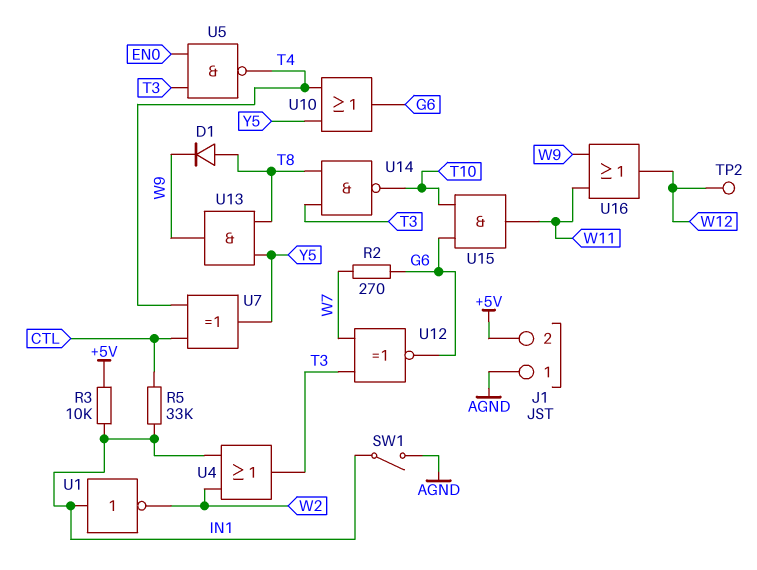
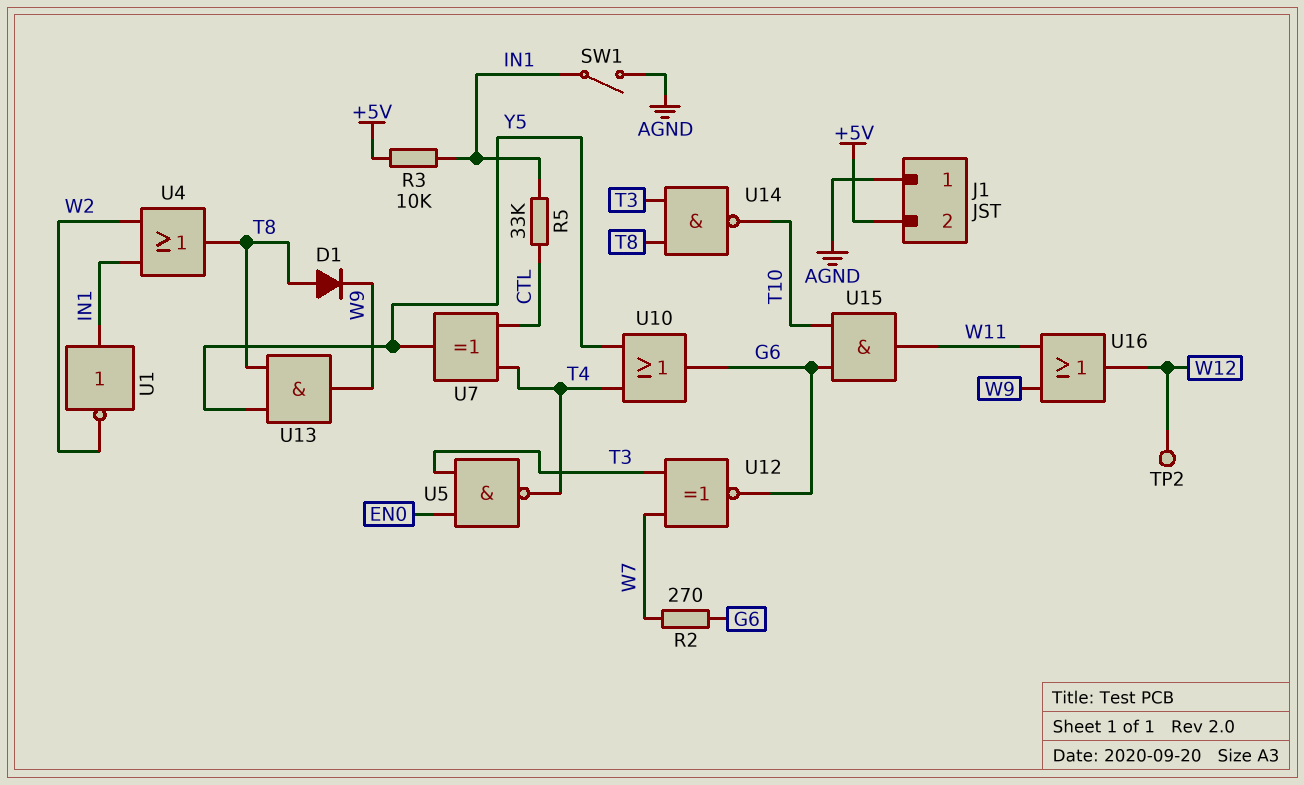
U4: OR (in IN1, in W2, out T3) -> OR (in IN1, in W2, out T8)

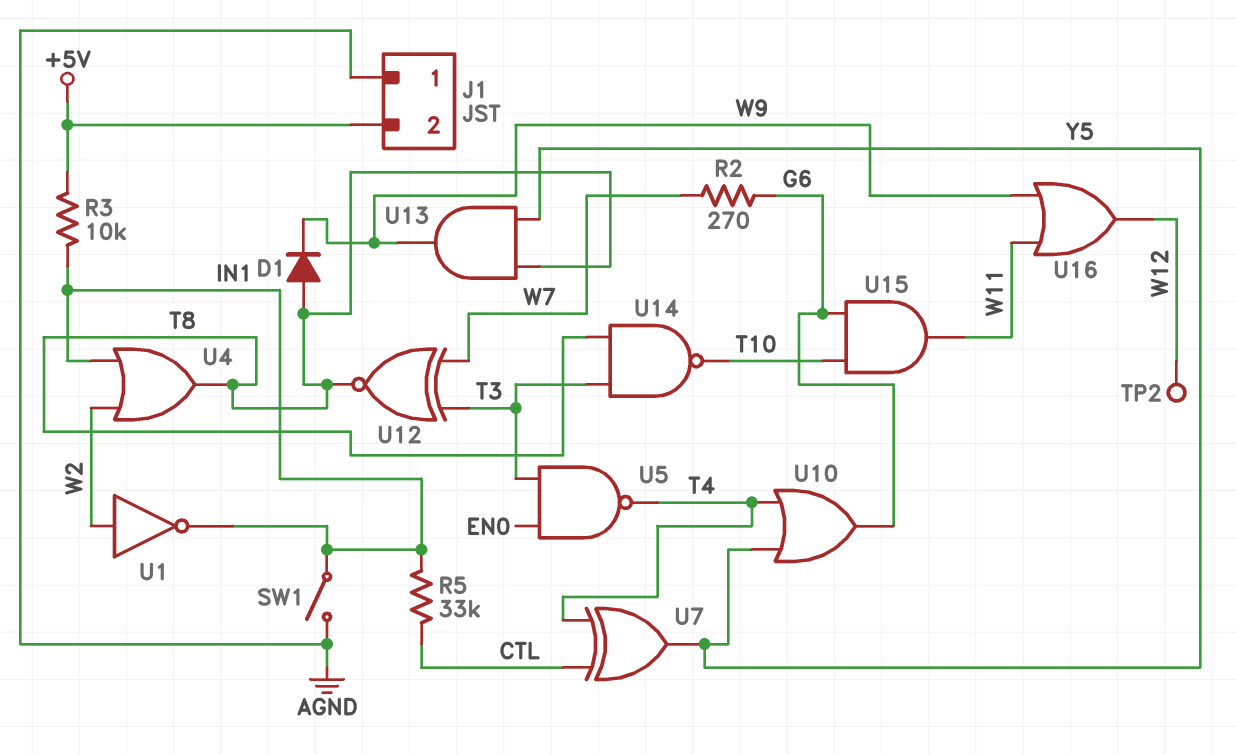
U1: NOT (in IN1, out W2) -> NOT (in W2, out IN1)
U12: XNOR (in T3, in W7, out G6) -> XNOR (in T3, in W7, out T8)

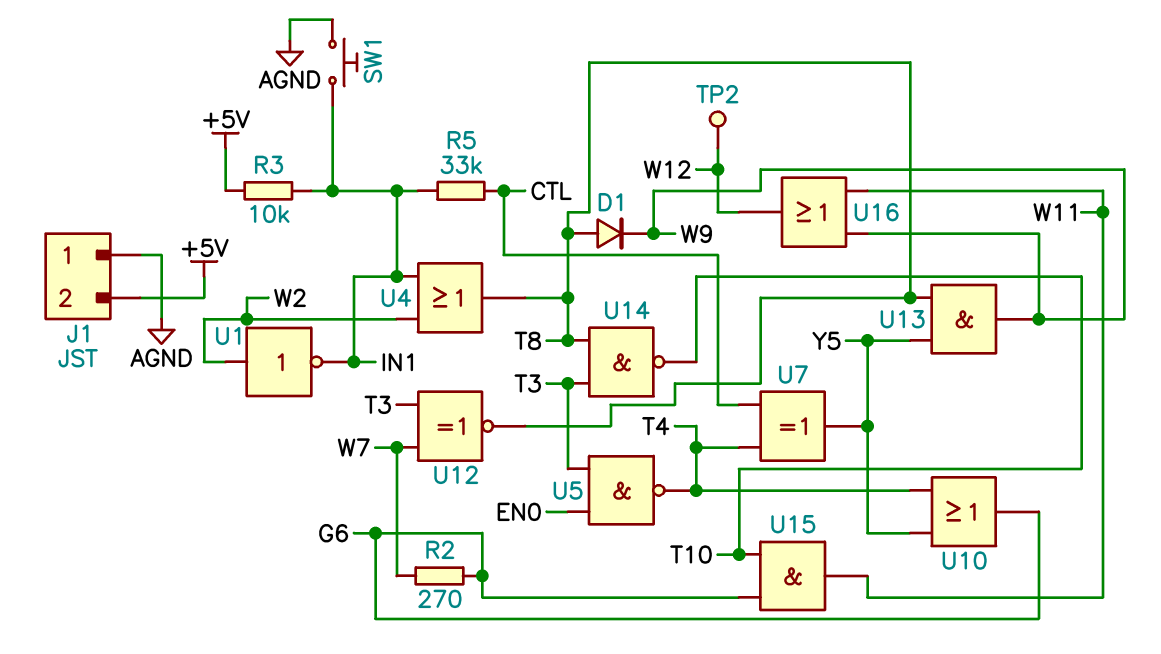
SW1: switch (AGND, IN1) -> button (AGND, IN1)

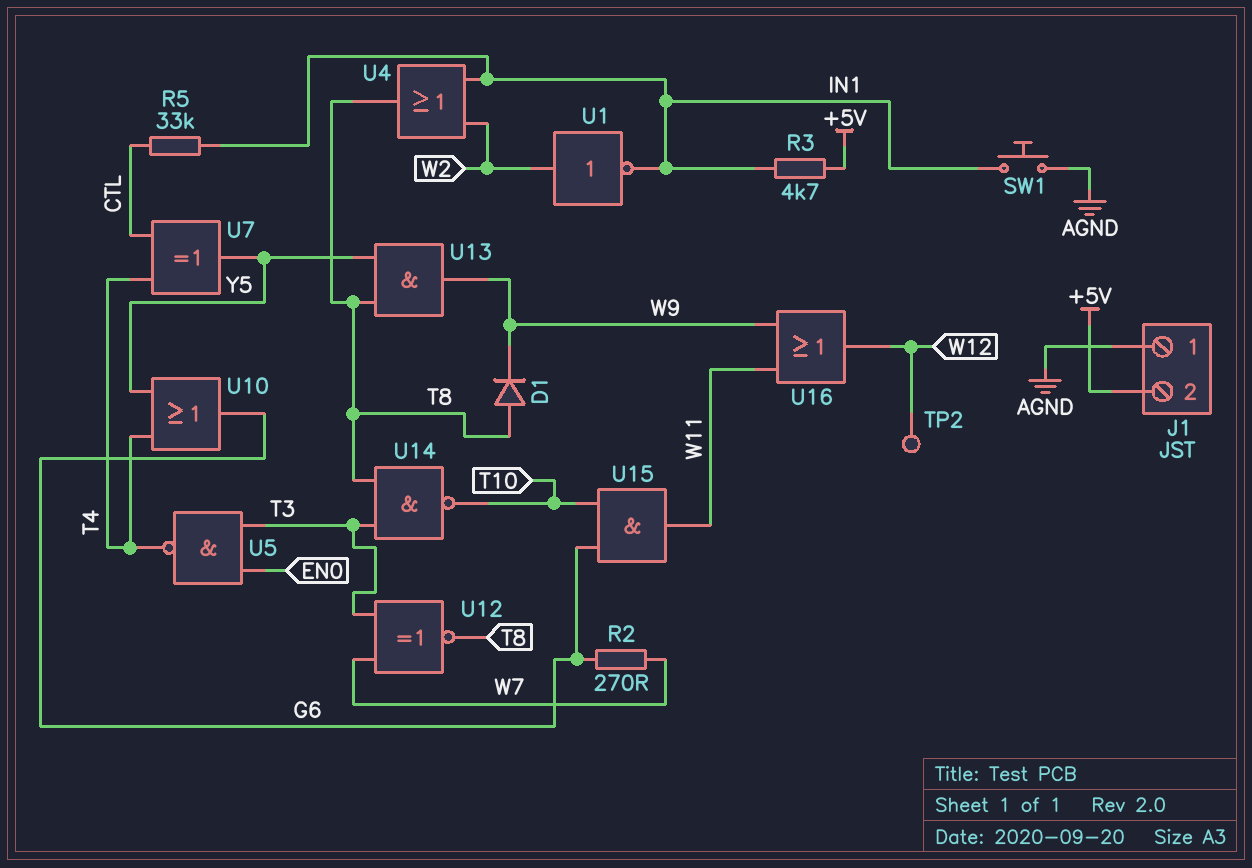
R3: 10k (+5V, IN1) -> 4.7k (+5V, IN1)

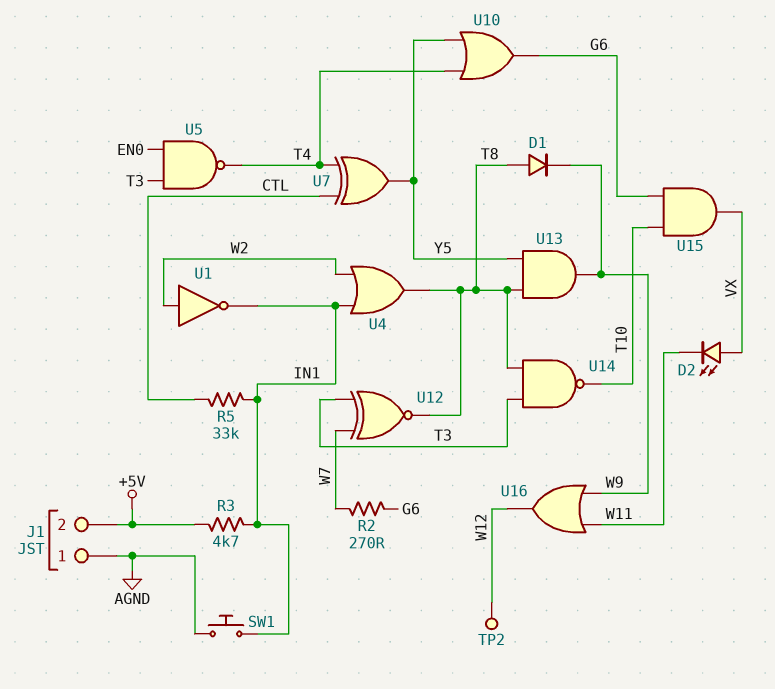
D2: none -> LED (A VX, K W11)
U15: AND (in G6, in T10, out W11) -> AND (in G6, in T10, out VX)

